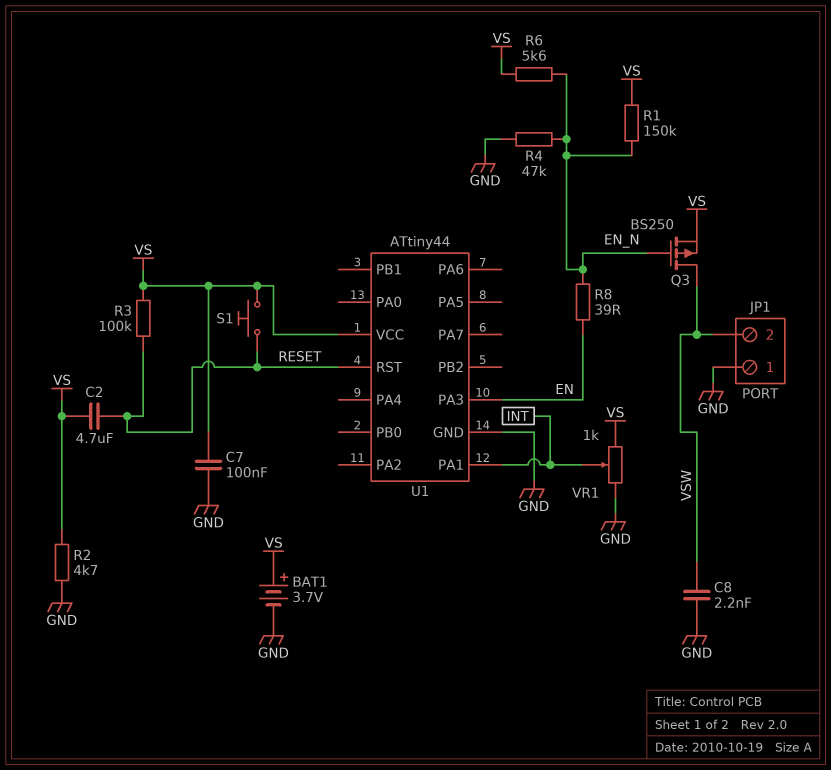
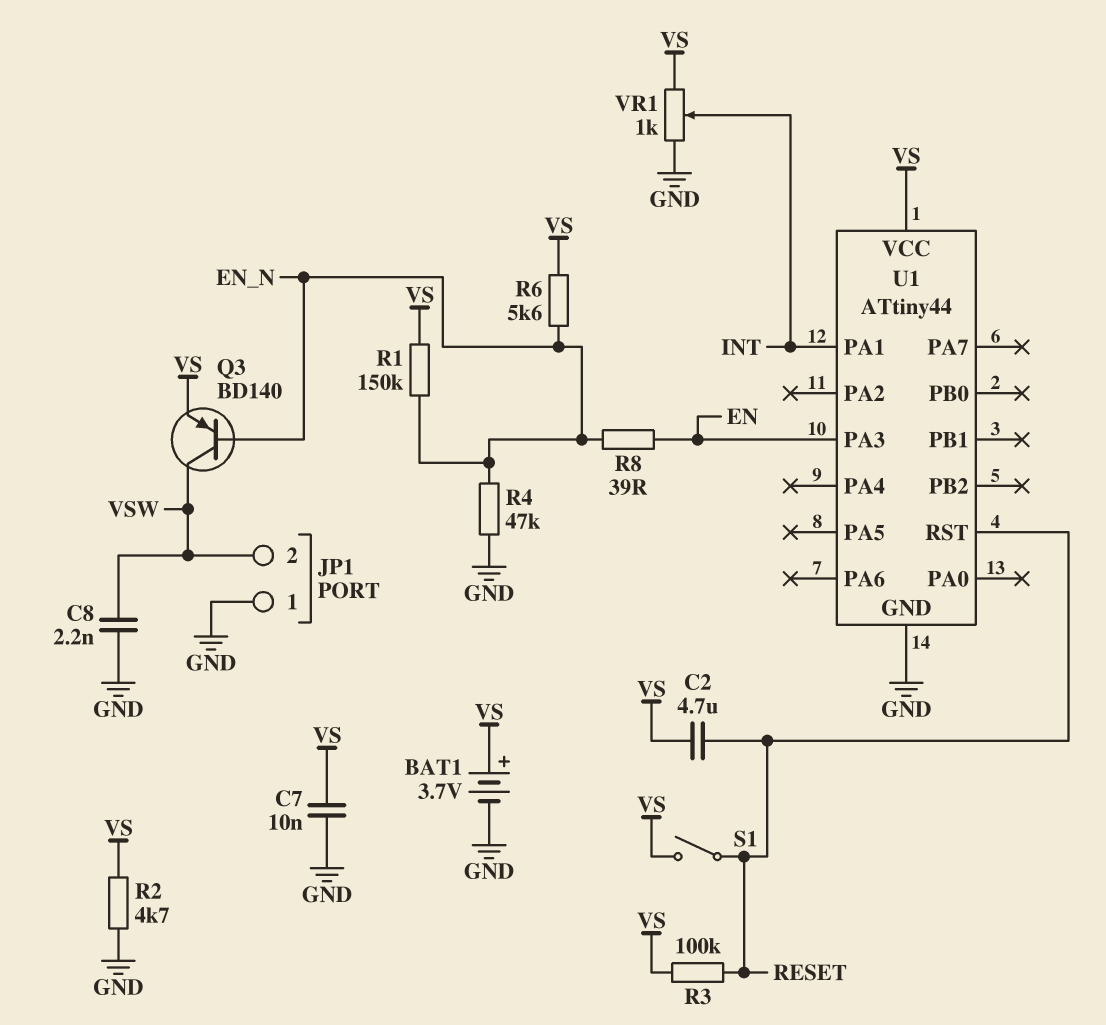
C7: 100nF (GND, VS) -> 10nF (GND, VS)
Q3: PMOS BS250 (G EN_N, D VSW, S VS) -> PNP BD140 (B EN_N, C VSW, E VS)
S1: button (RESET, VS) -> switch (RESET, VS)

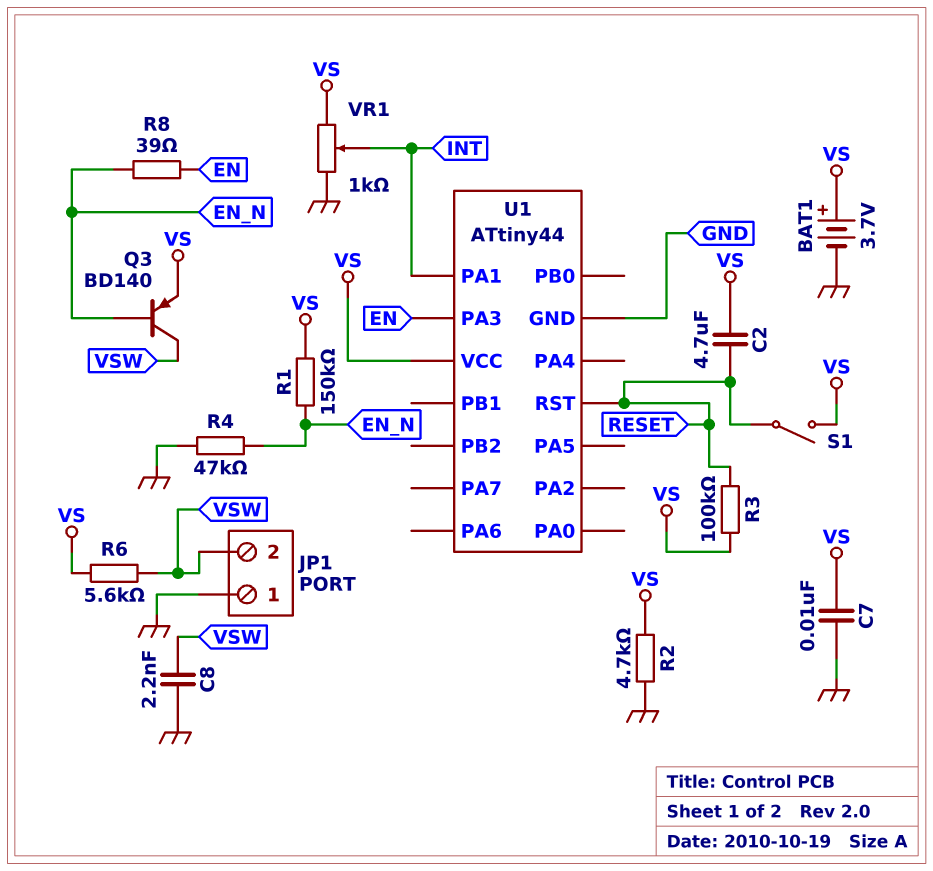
R6: 5.6k (EN_N, VS) -> 5.6k (VS, VSW)

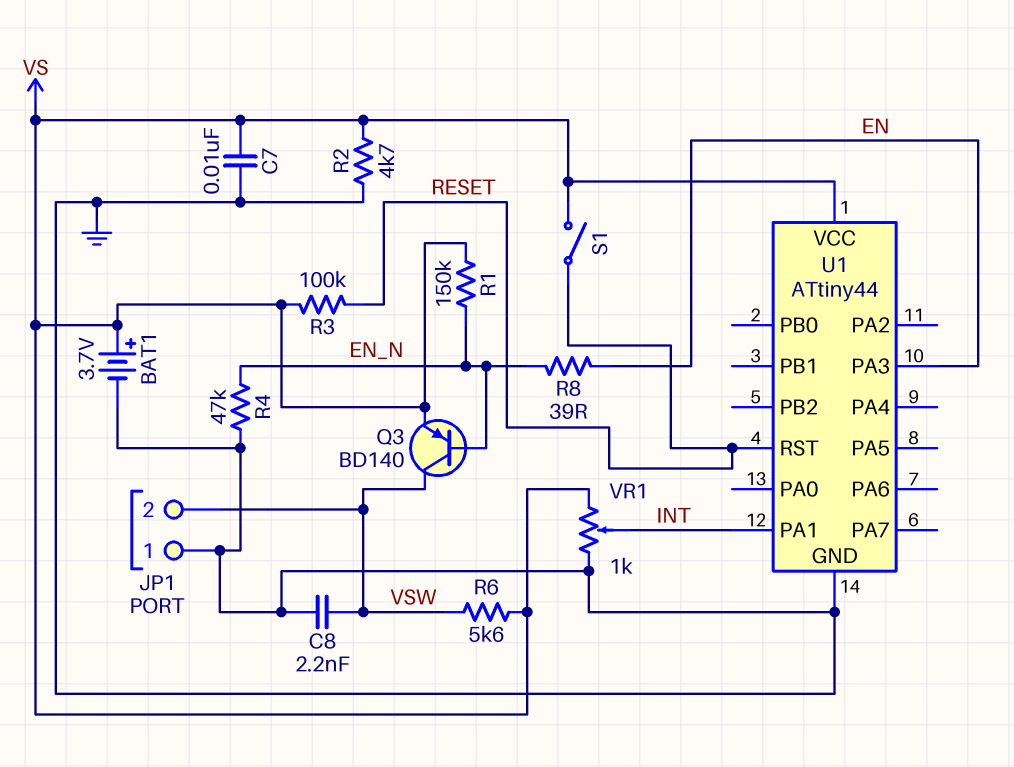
C2: 4.7uF (RESET, VS) -> none

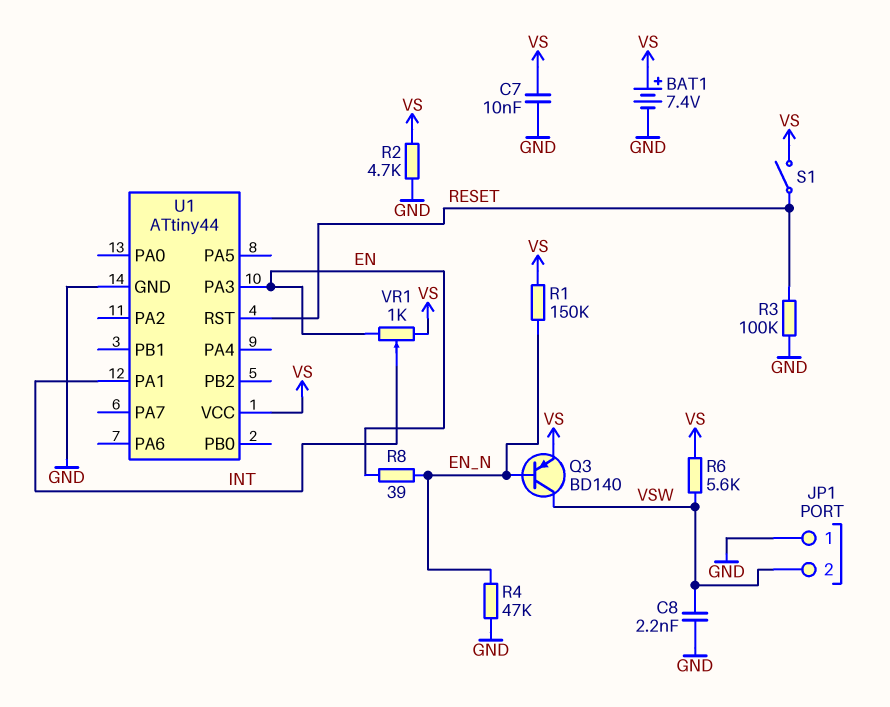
BAT1: 3.7V (plus VS, minus GND) -> 7.4V (plus VS, minus GND)
R3: 100k (RESET, VS) -> 100k (GND, RESET)
VR1: 1k (GND, VS, wiper INT) -> 1k (EN, VS, wiper INT)

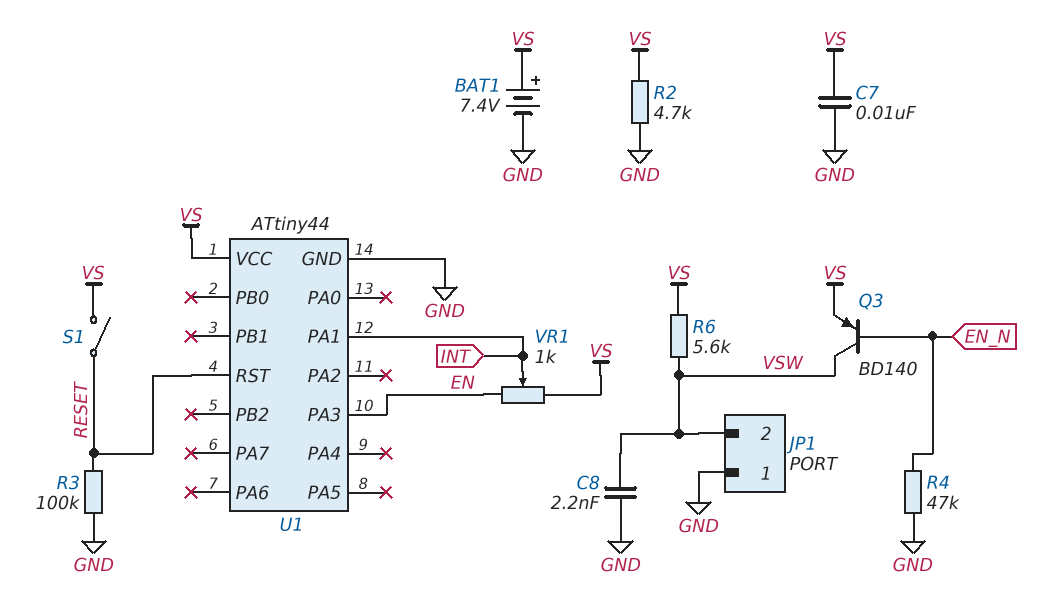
R1: 150k (EN_N, VS) -> none
R8: 39 (EN, EN_N) -> none

